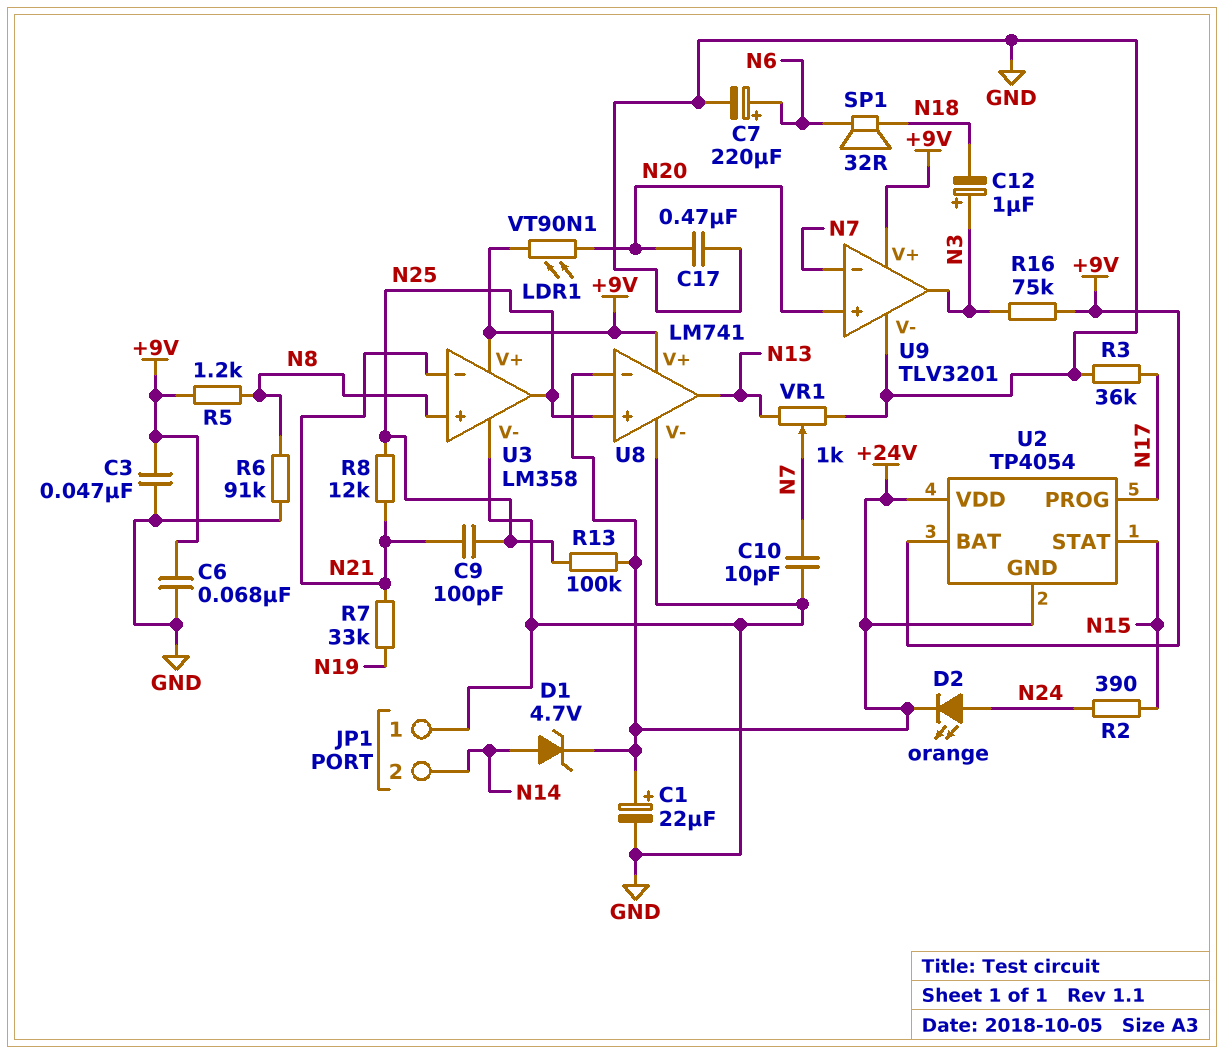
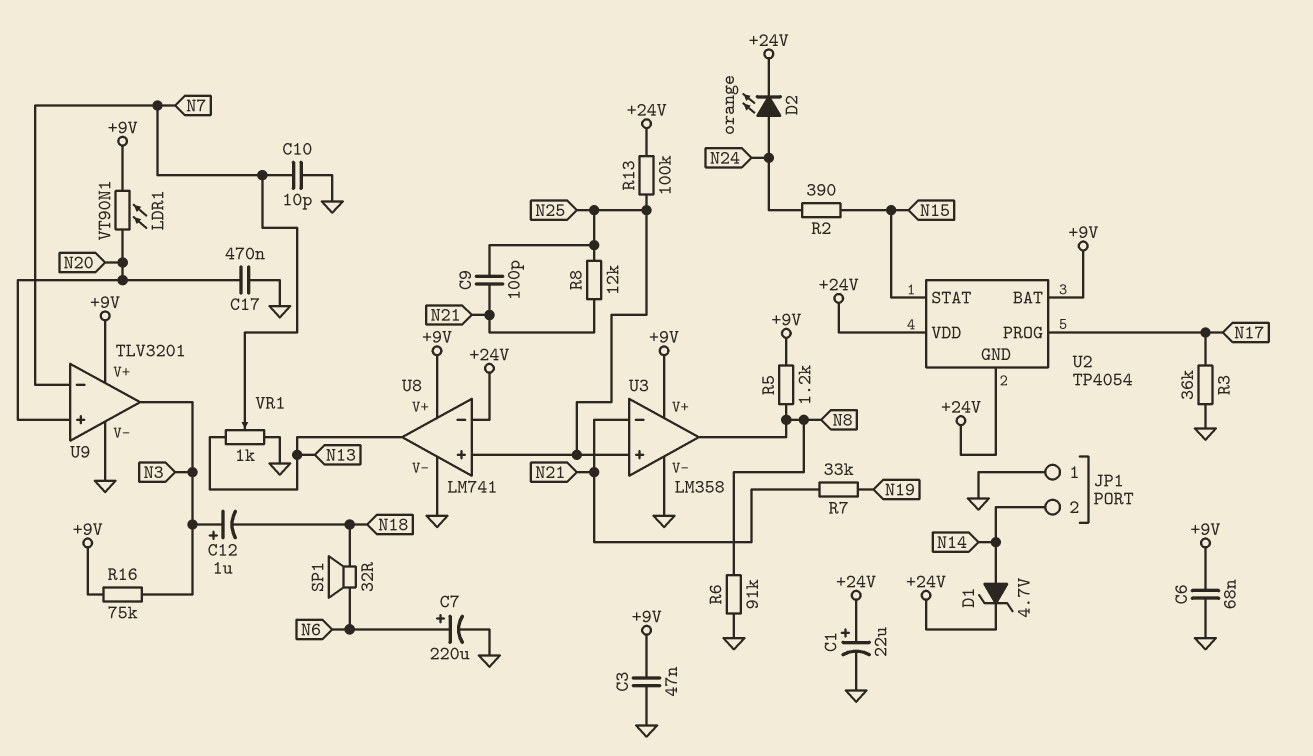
U3 pin in+: N8 -> N25
U3 pin out: N25 -> N8

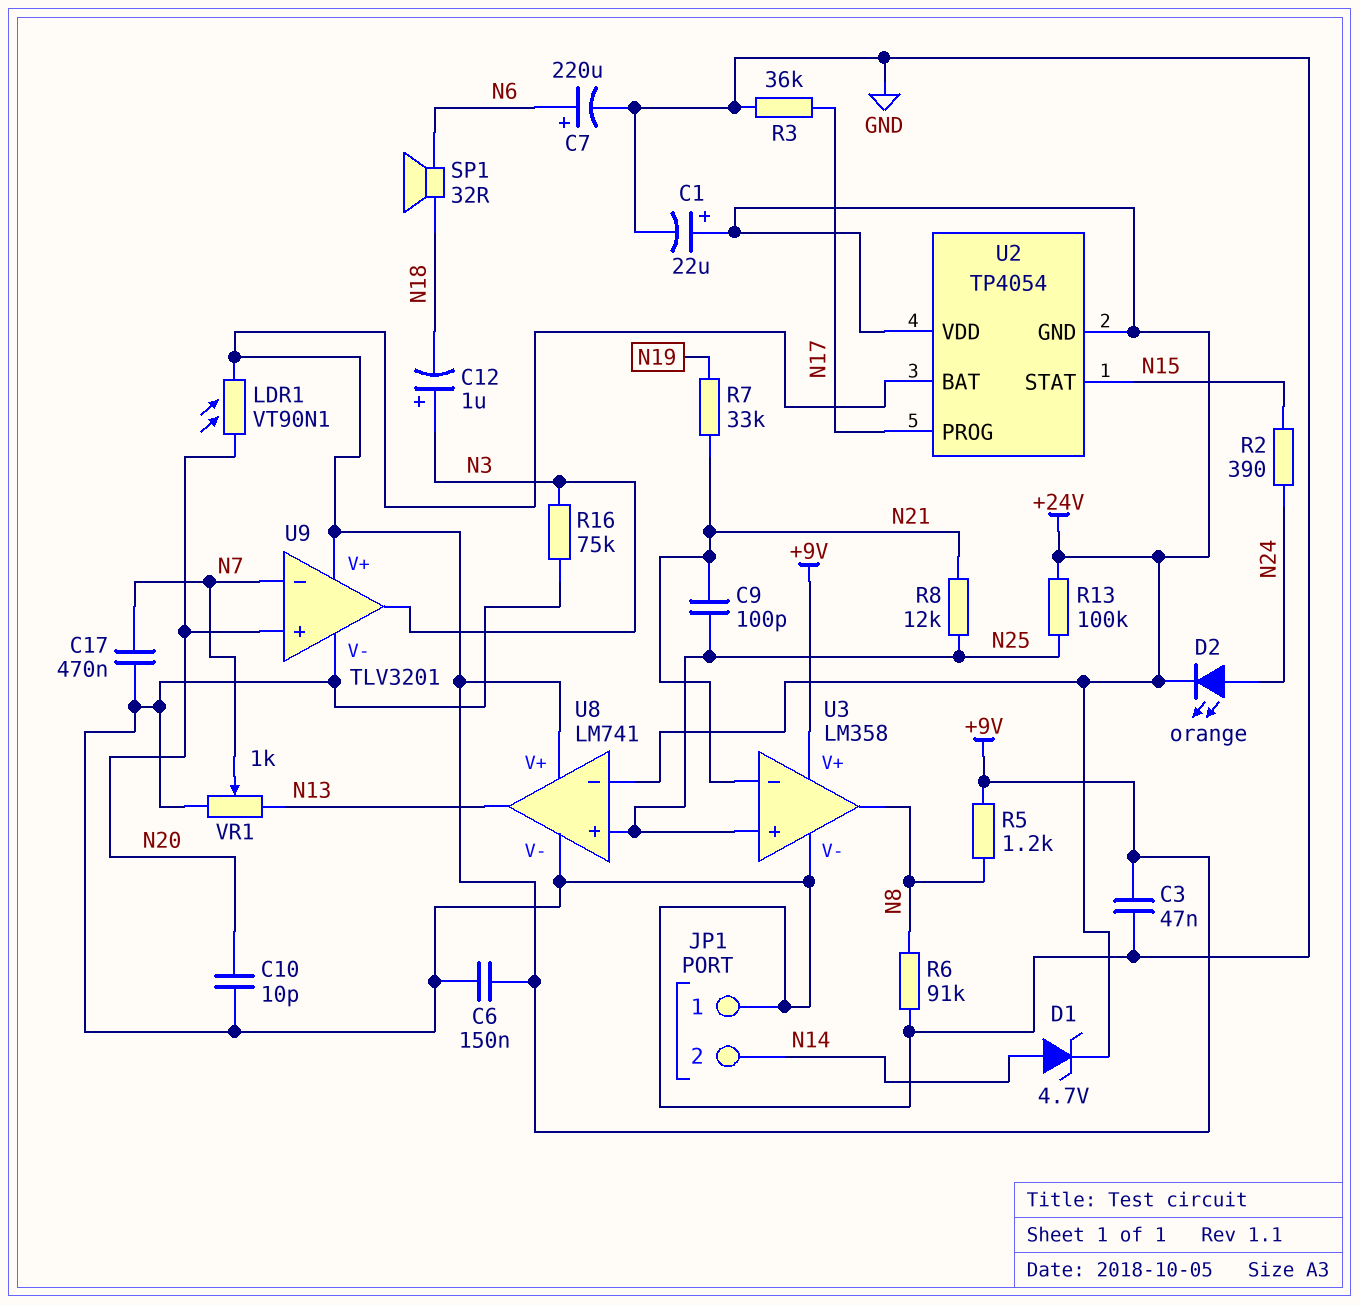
C6: 68nF (+9V, GND) -> 150nF (+9V, GND)
C10: 10pF (GND, N7) -> 10pF (GND, N20)
C17: 470nF (GND, N20) -> 470nF (GND, N7)
R16: 75k (+9V, N3) -> 75k (GND, N3)

